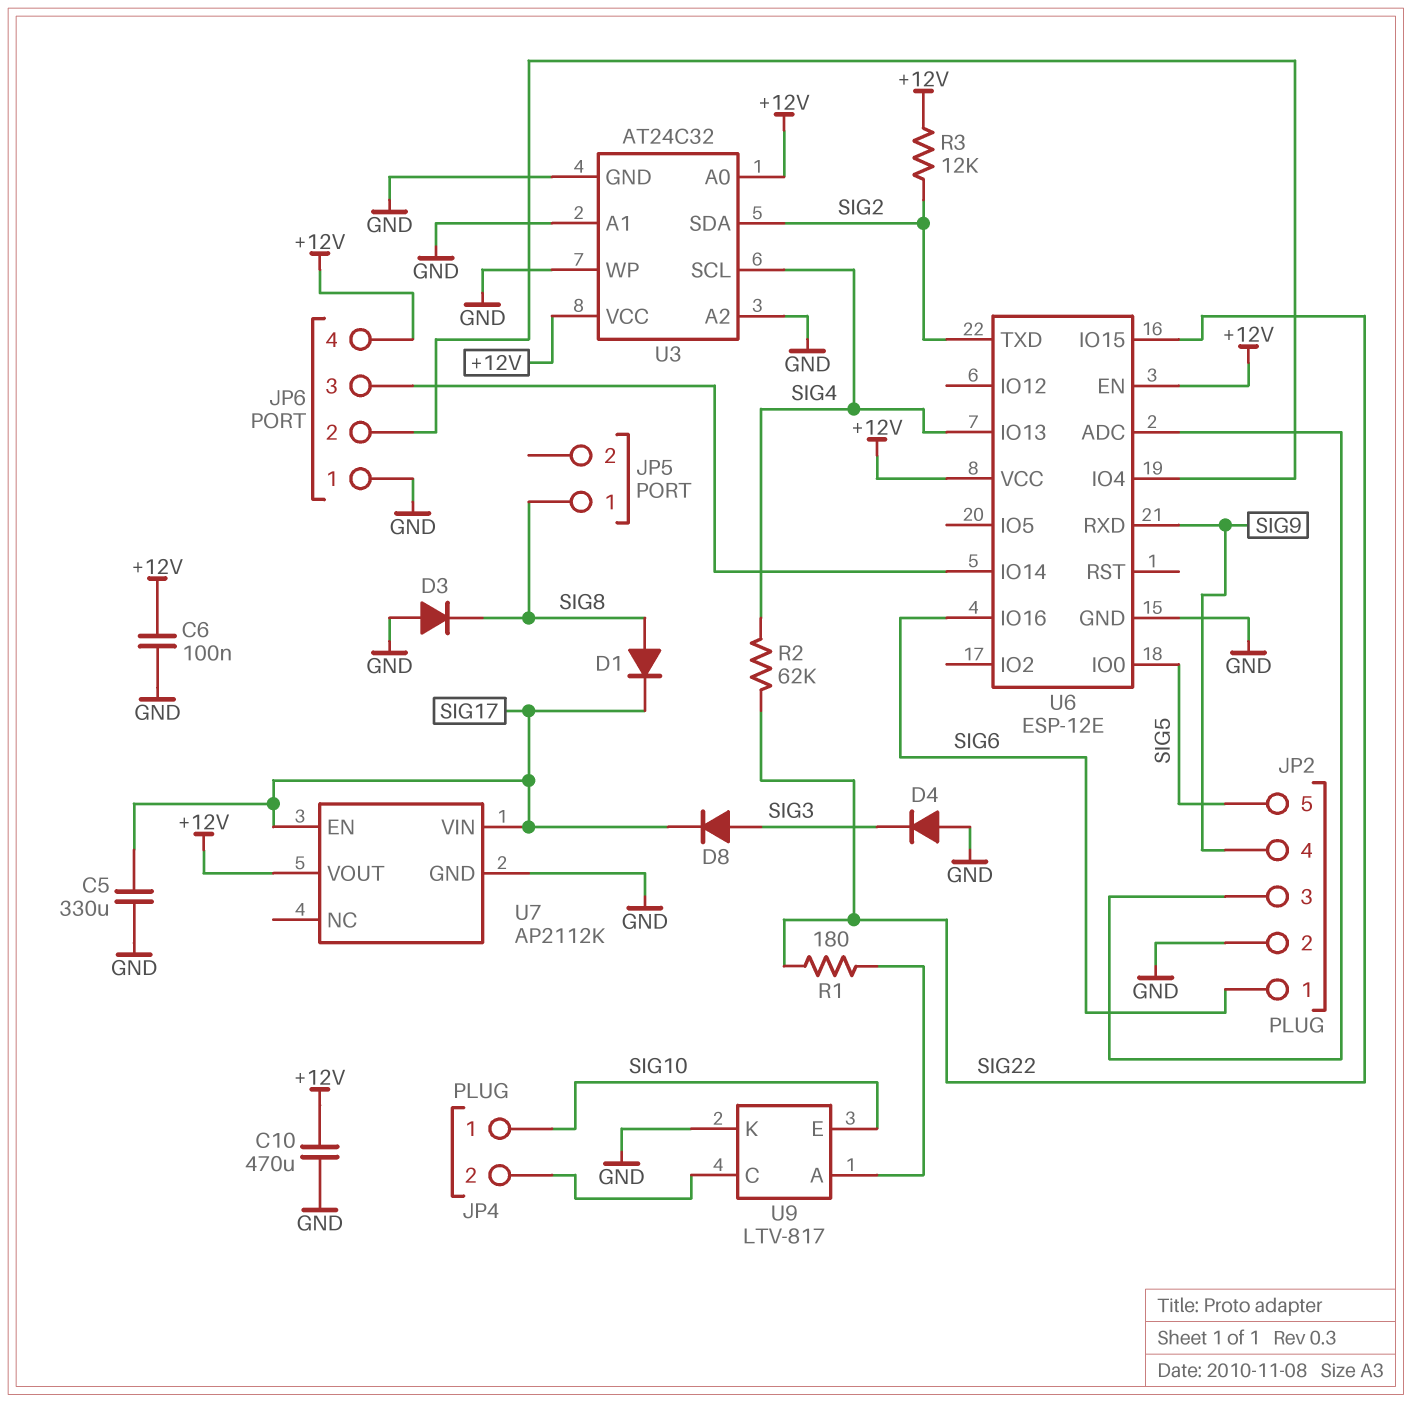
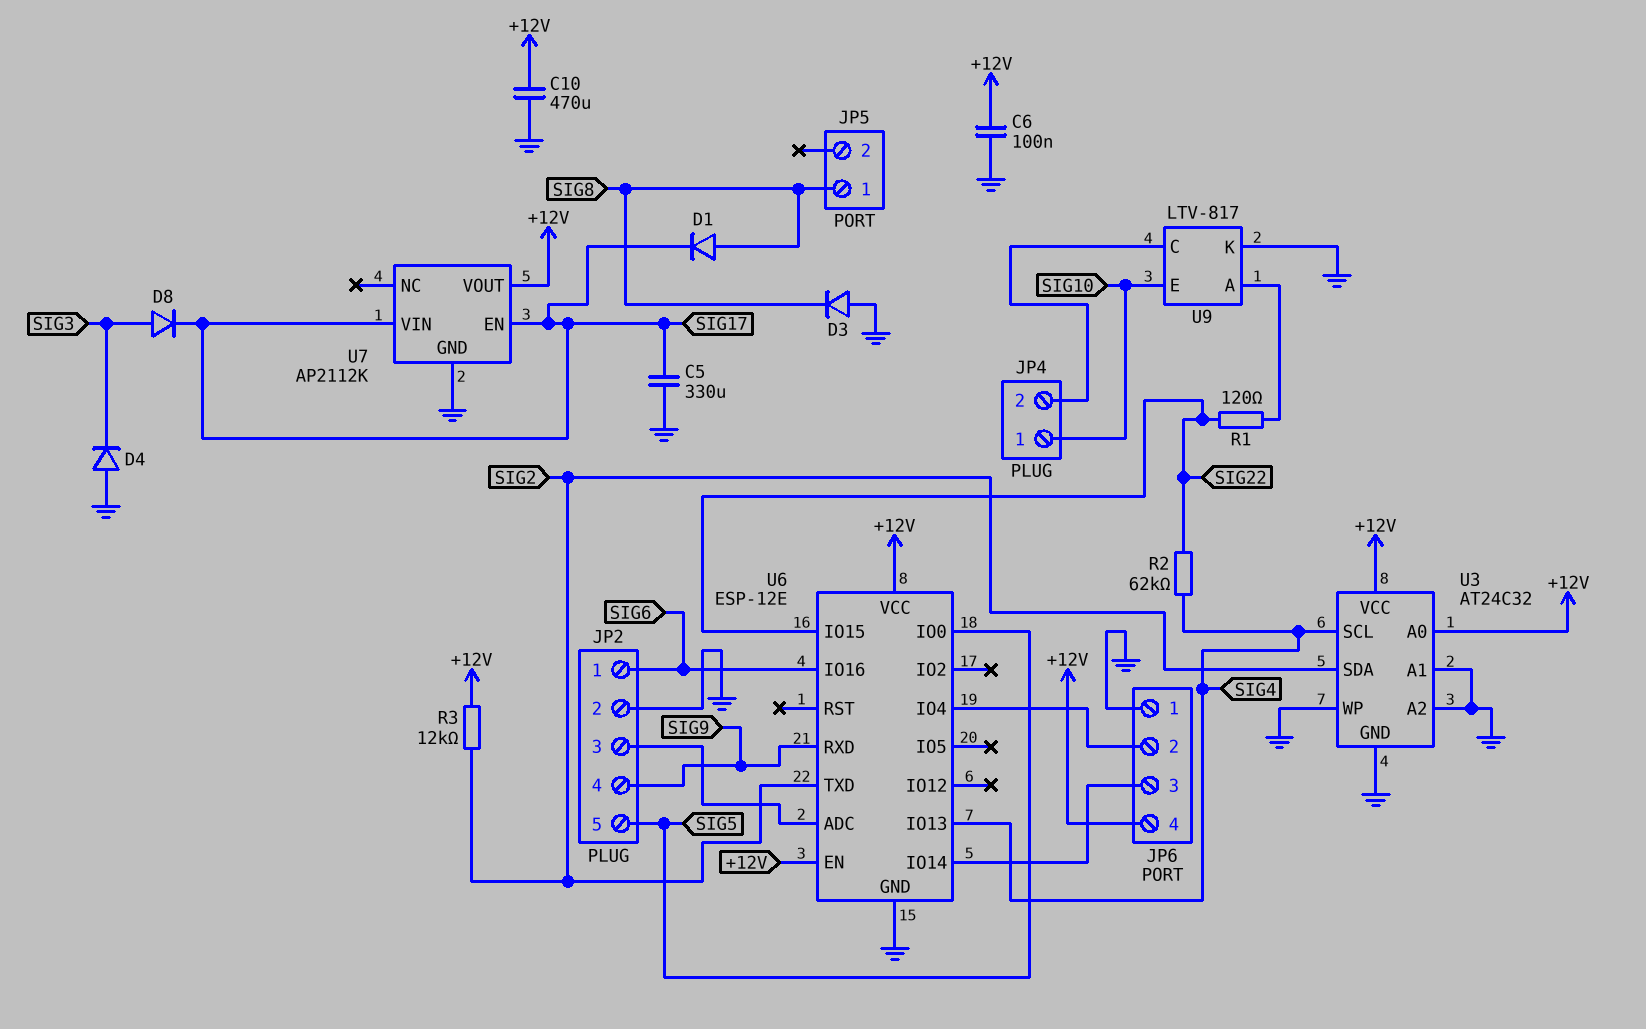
R1: 180 (SIG22, U9/A) -> 120 (SIG22, U9/A)

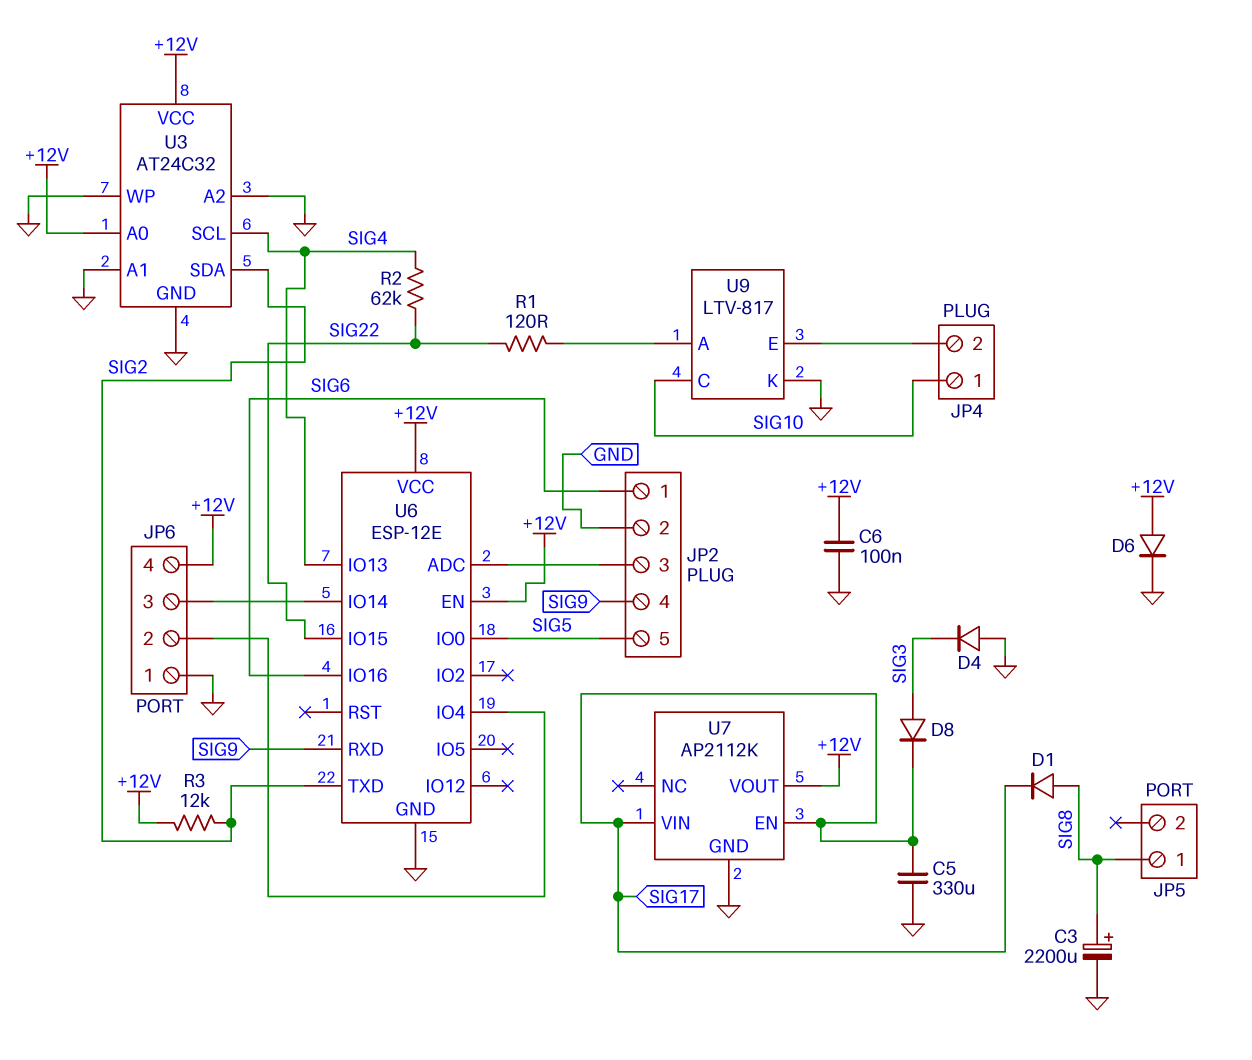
C3: none -> 2200uF (plus SIG8, minus GND)
C10: 470uF (+12V, GND) -> none
D3: diode (A GND, K SIG8) -> none
D6: none -> diode (A +12V, K GND)
U9 pin C: JP4/2 -> SIG10
U9 pin E: SIG10 -> JP4/2

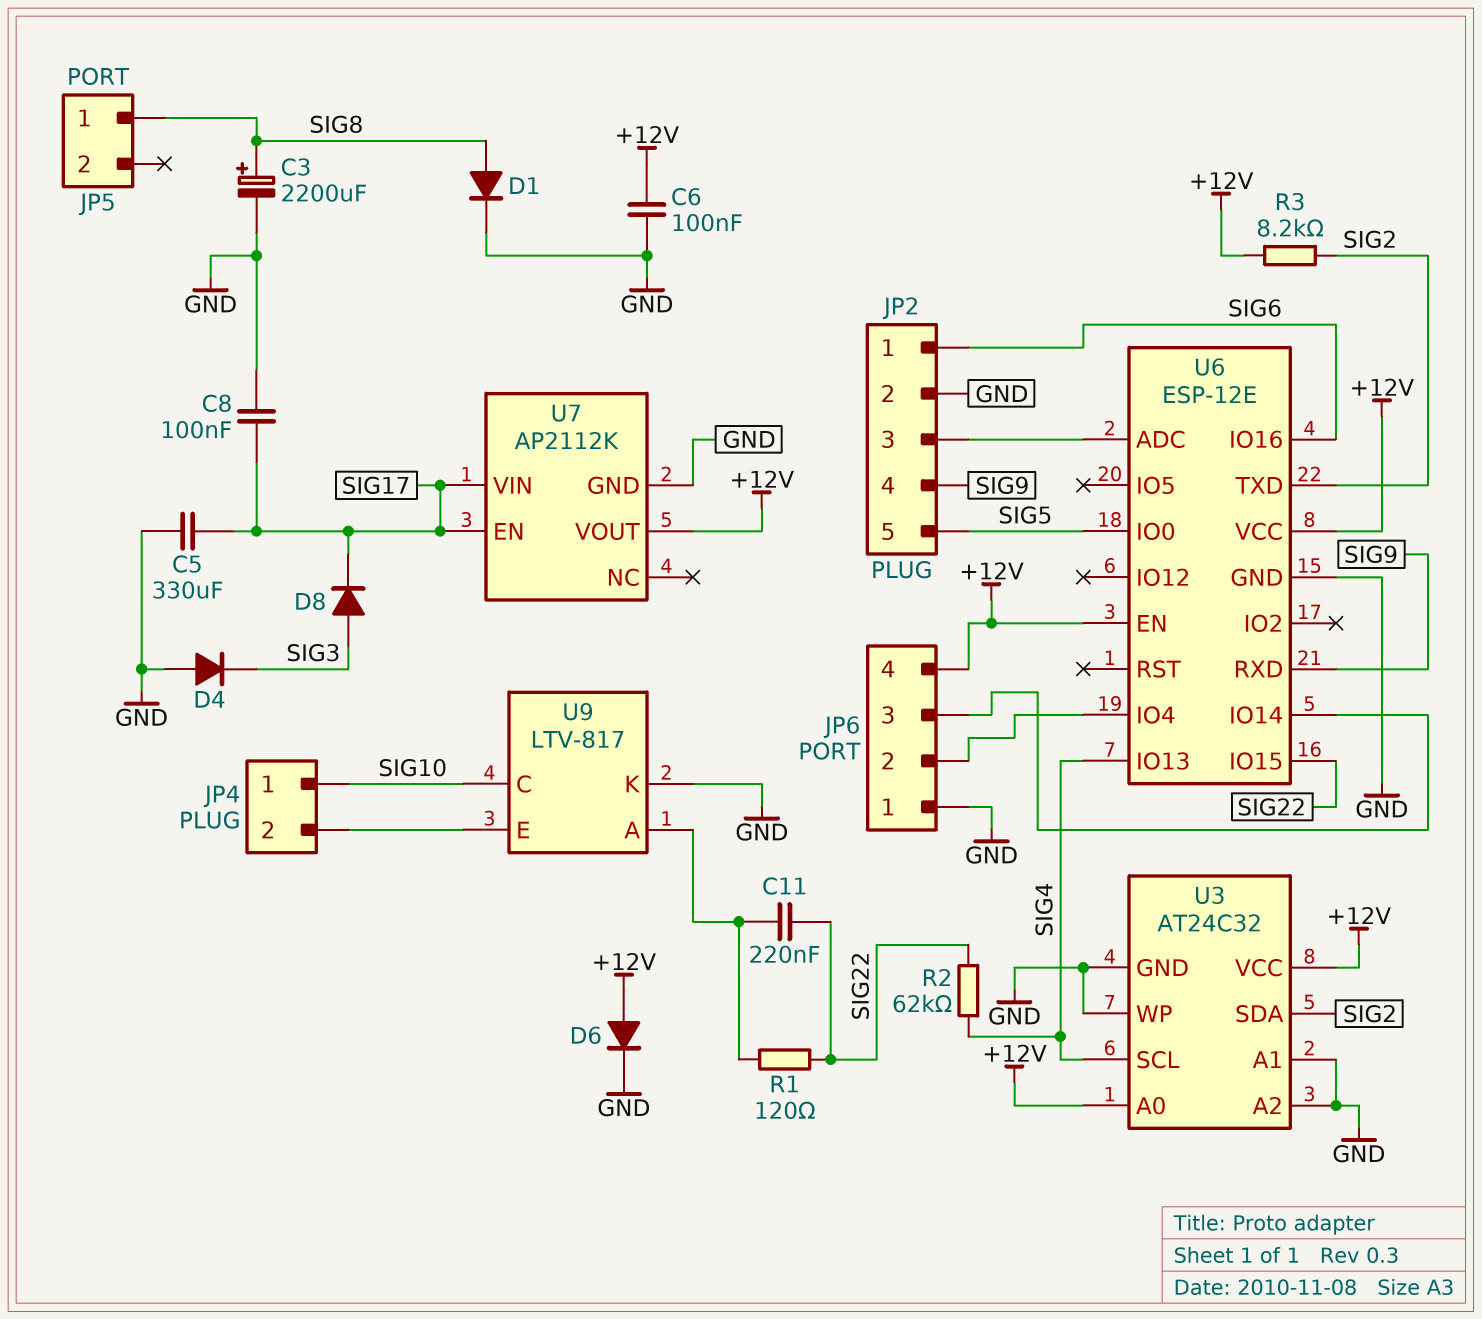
C8: none -> 100nF (GND, SIG17)
C11: none -> 220nF (SIG22, U9/A)
D1: diode (A SIG8, K SIG17) -> diode (A SIG8, K GND)
R3: 12k (+12V, SIG2) -> 8.2k (+12V, SIG2)

